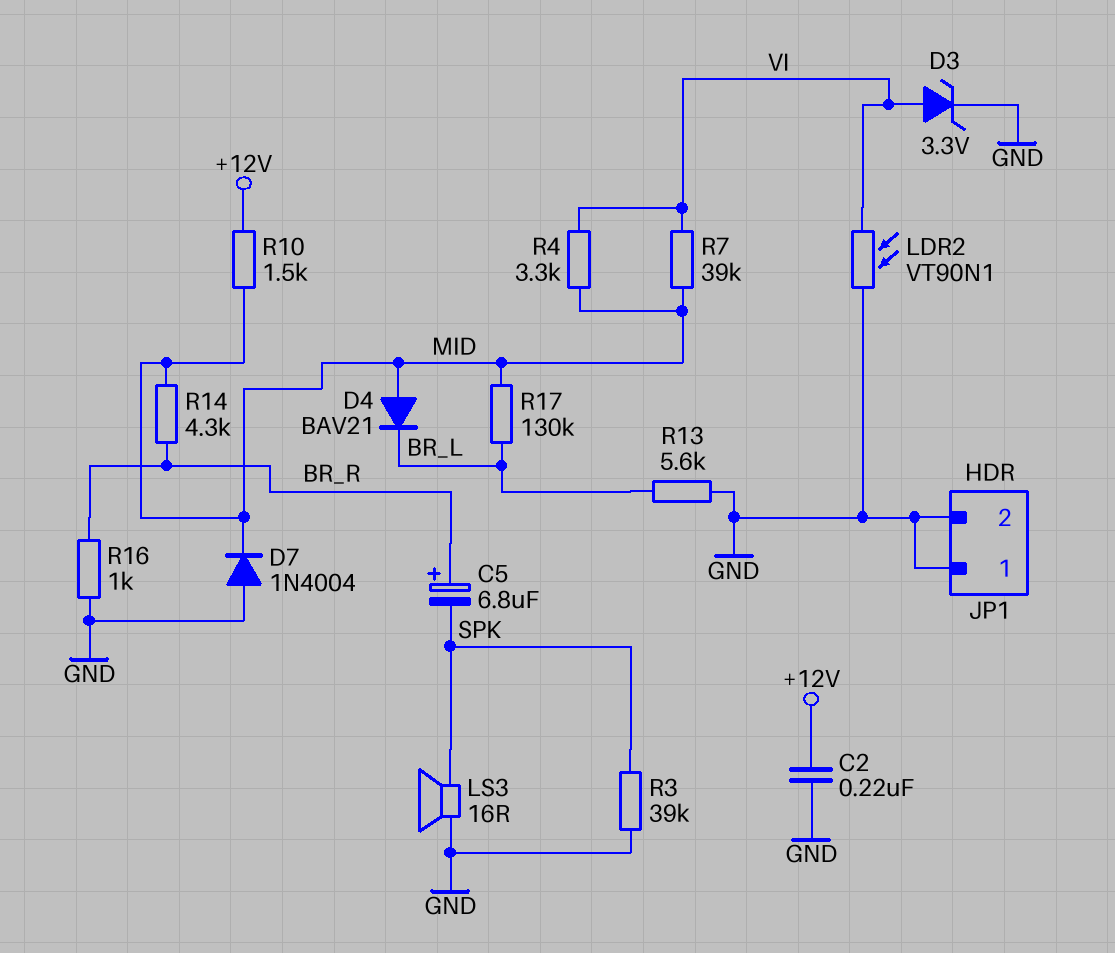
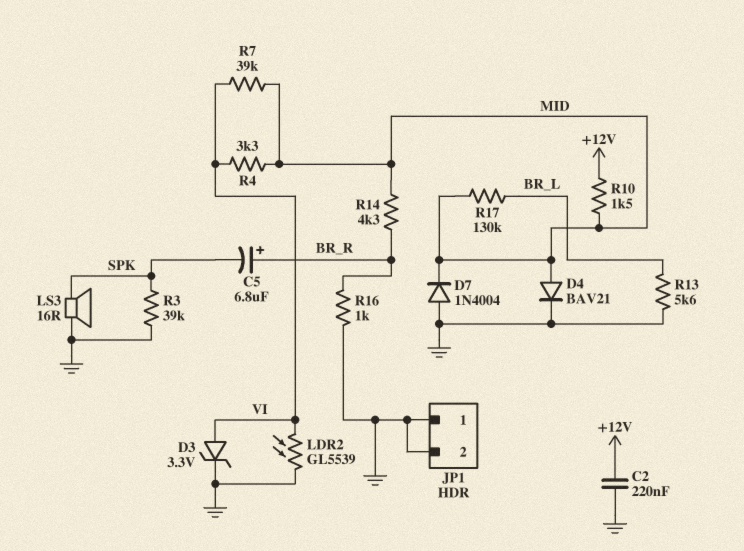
D4: diode BAV21 (A MID, K BR_L) -> diode BAV21 (A MID, K GND)
LDR2: VT90N1 (GND, VI) -> GL5539 (GND, VI)

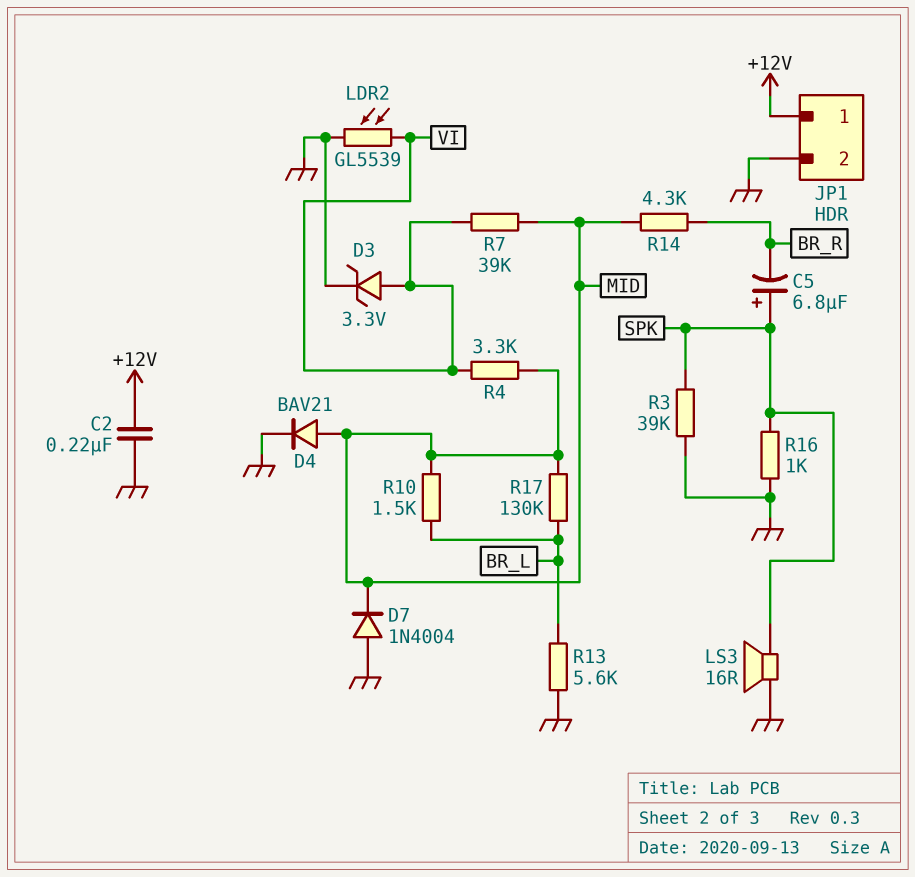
C5: 6.8uF (plus BR_R, minus SPK) -> 6.8uF (plus SPK, minus BR_R)
JP1 pin 1: GND -> +12V
R10: 1.5k (+12V, MID) -> 1.5k (BR_L, MID)
R16: 1k (BR_R, GND) -> 1k (GND, SPK)

